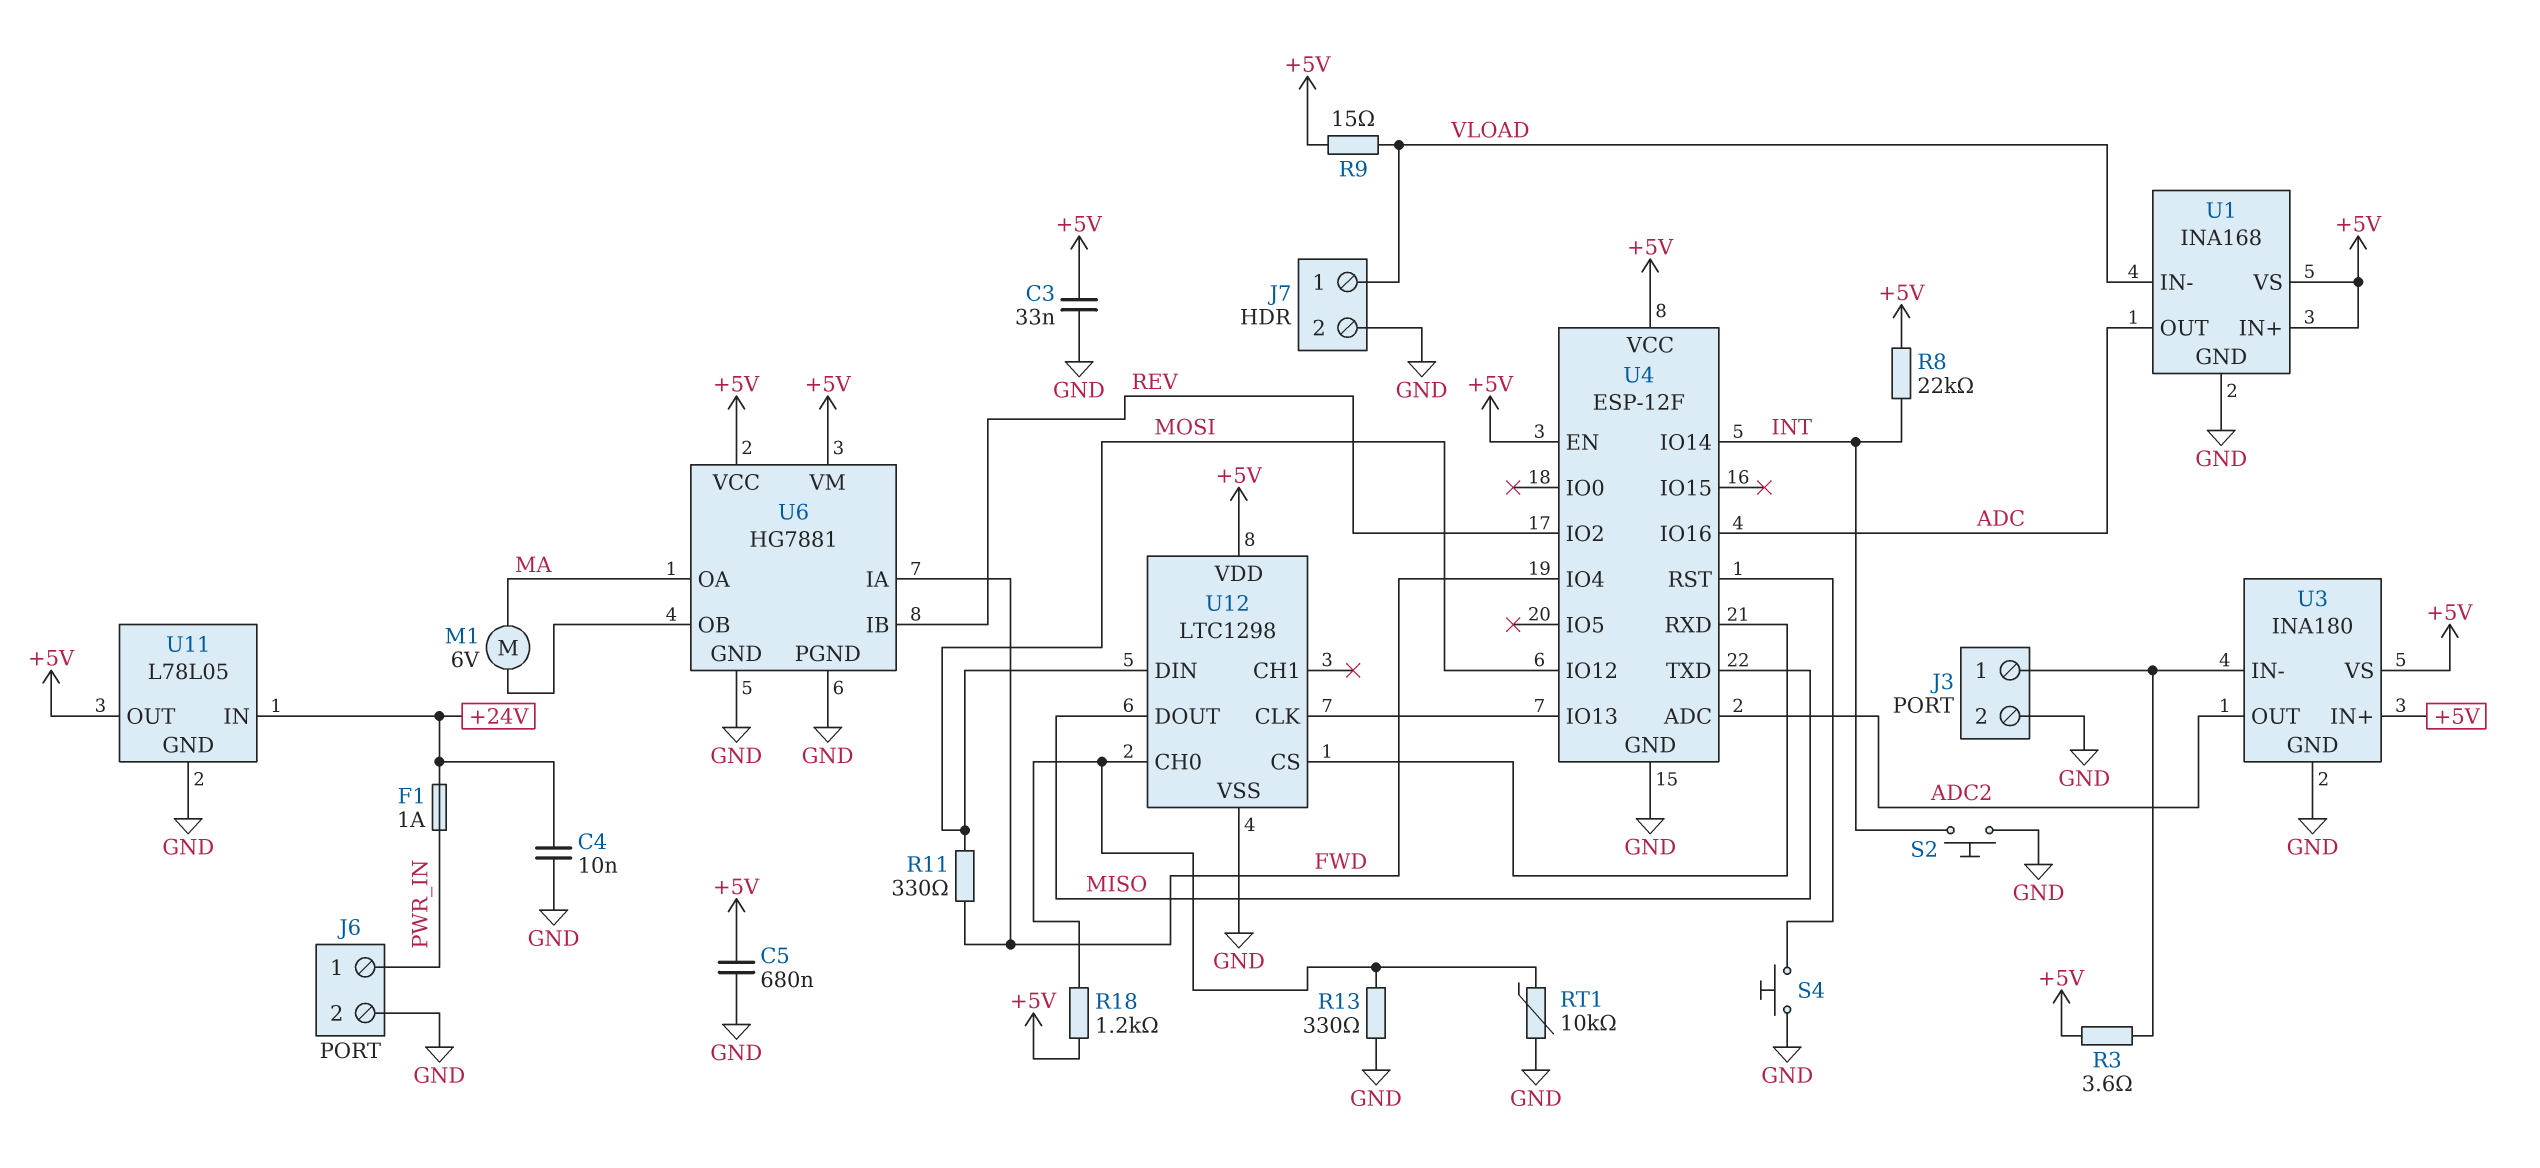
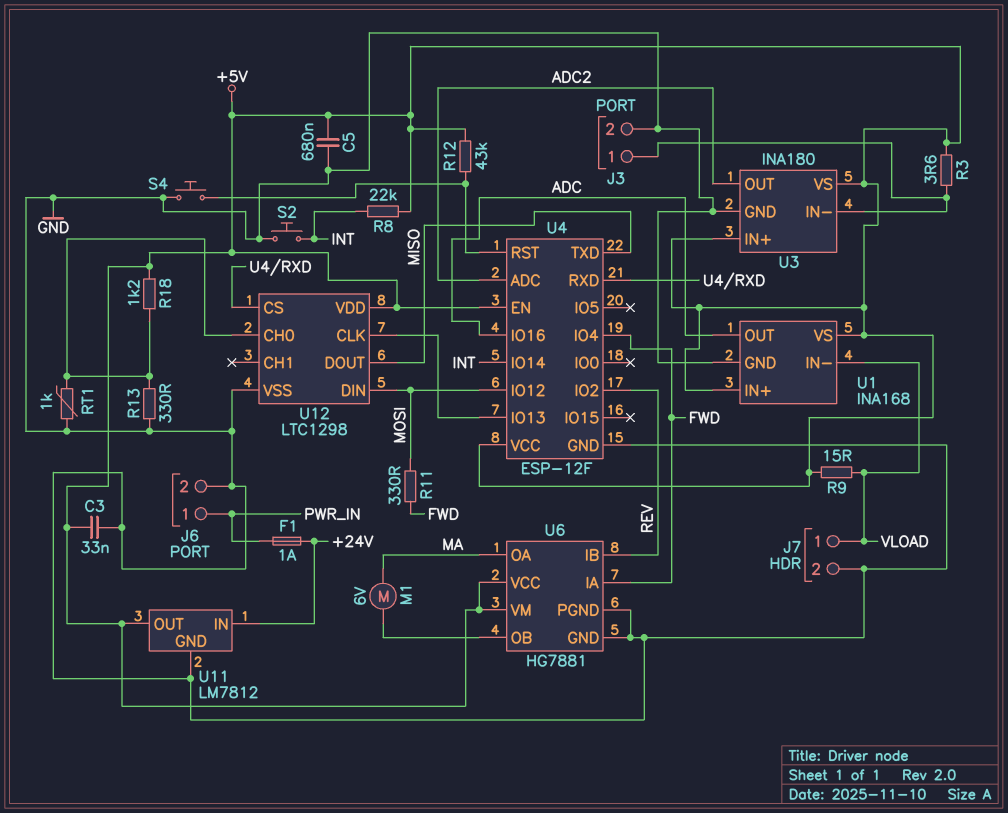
C4: 10nF (+24V, GND) -> none
R12: none -> 43k (+5V, U4/RST)
RT1: 10k (GND, U12/CH0) -> 1k (GND, U12/CH0)
U11: L78L05 -> LM7812

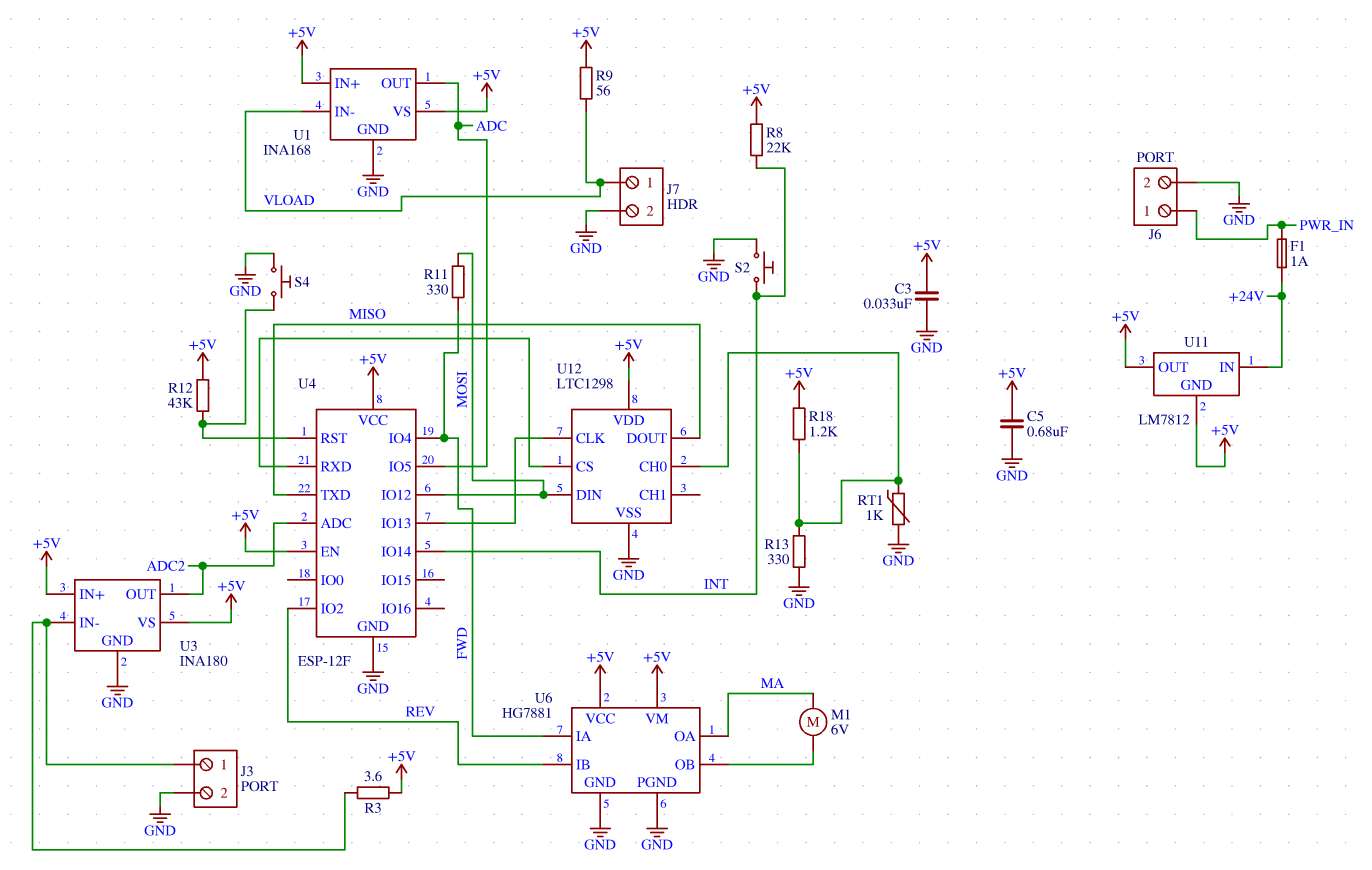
R9: 15 (+5V, VLOAD) -> 56 (+5V, VLOAD)
U4 pin IO5: none -> ADC
U4 pin IO16: ADC -> none
U11 pin GND: GND -> +5V

